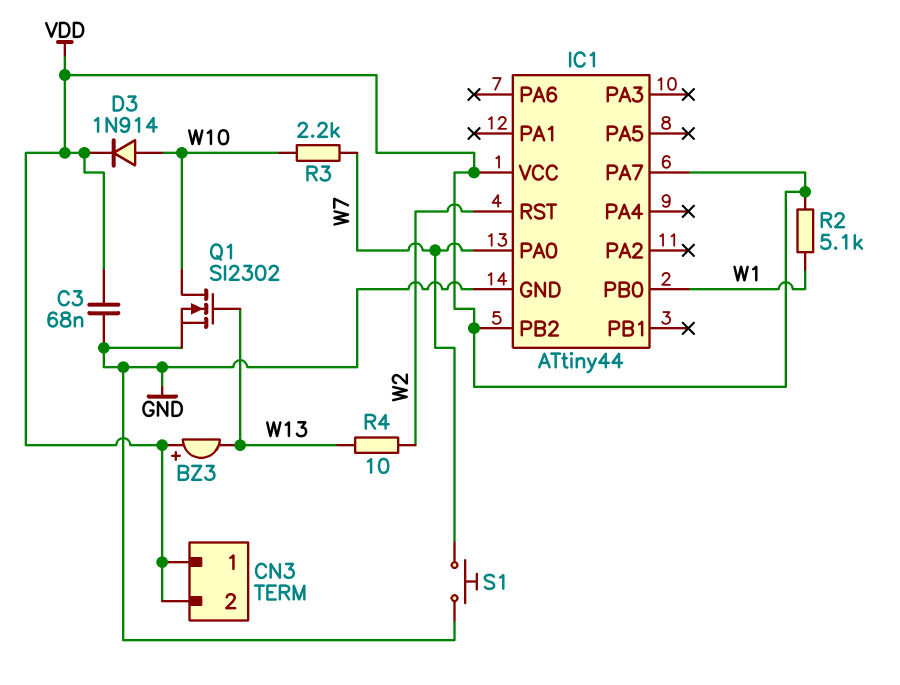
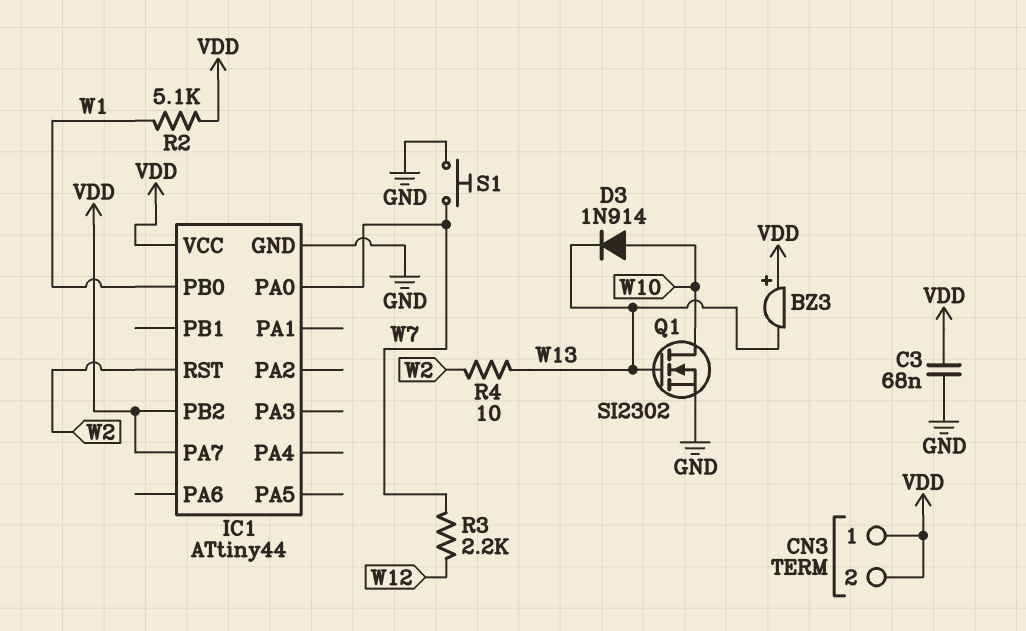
D3: diode 1N914 (A W10, K VDD) -> diode 1N914 (A W10, K W13)
R3: 2.2k (W7, W10) -> 2.2k (W7, W12)

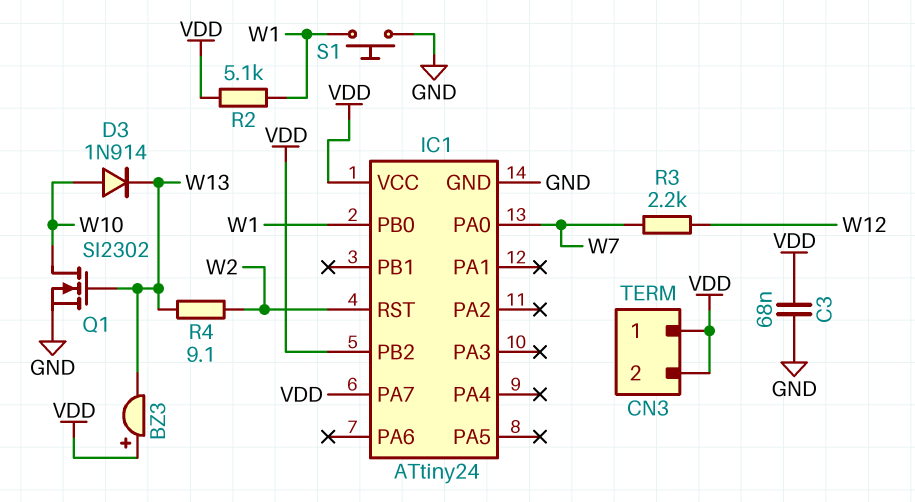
IC1: ATtiny44 -> ATtiny24
R4: 10 (W2, W13) -> 9.1 (W2, W13)
S1: button (GND, W7) -> button (GND, W1)

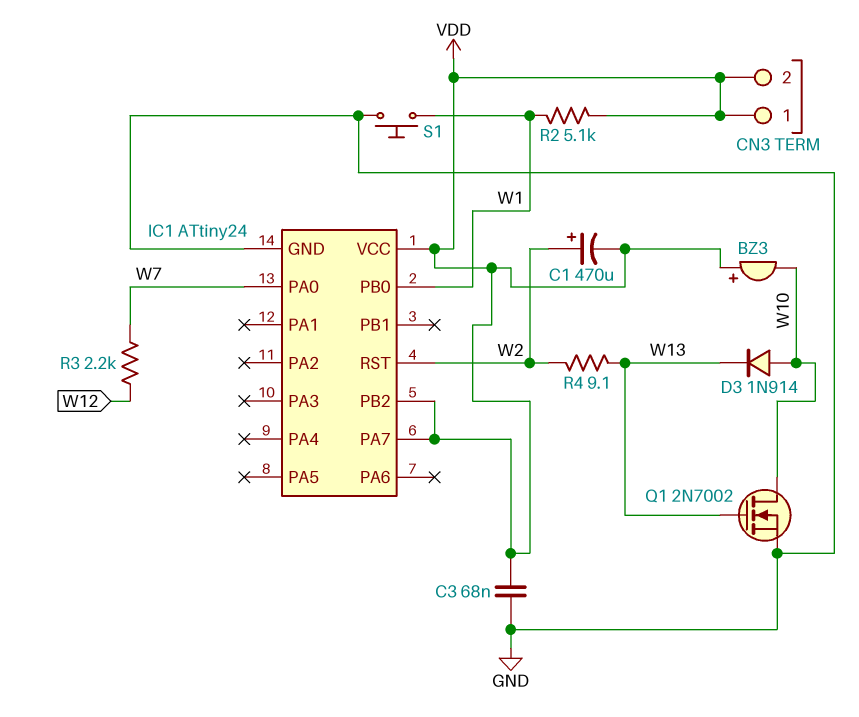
BZ3: buzzer (plus VDD, minus W13) -> buzzer (plus VDD, minus W10)
C1: none -> 470uF (plus W2, minus VDD)
Q1: NMOS SI2302 (G W13, D W10, S GND) -> NMOS 2N7002 (G W13, D W10, S GND)

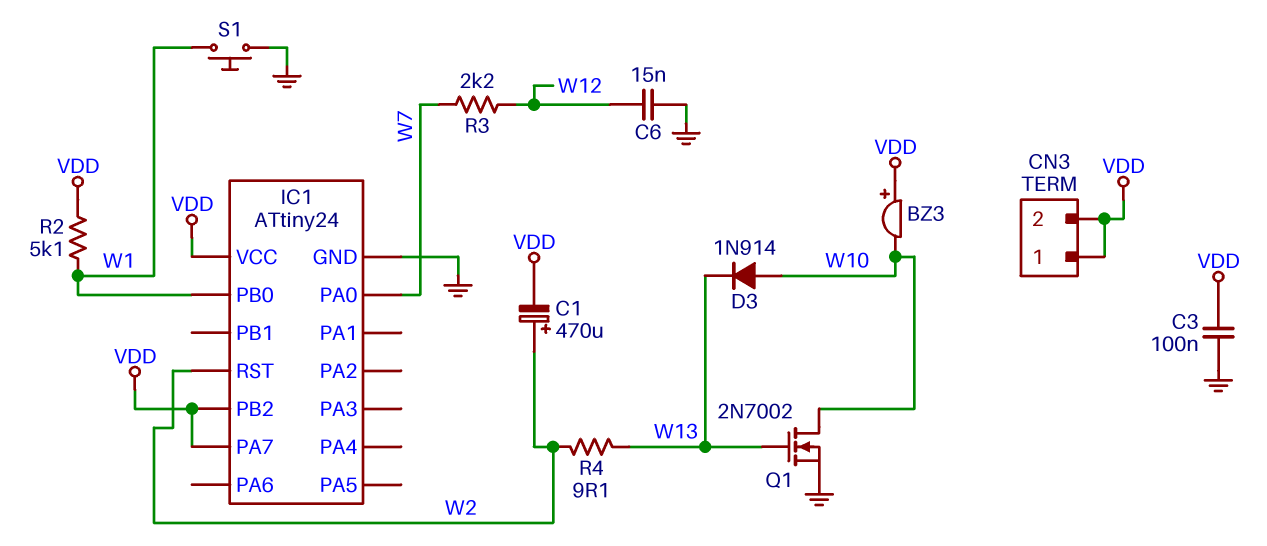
C3: 68nF (GND, VDD) -> 100nF (GND, VDD)
C6: none -> 15nF (GND, W12)

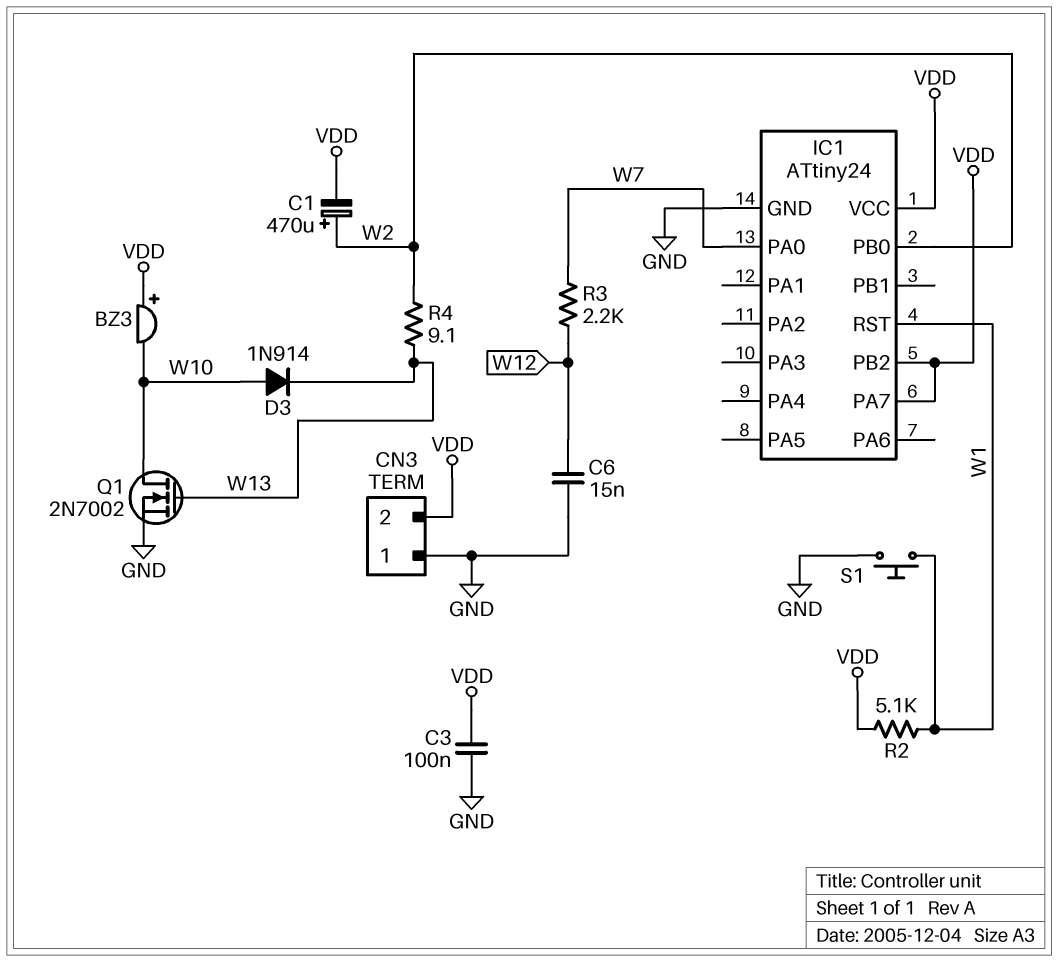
CN3 pin 1: VDD -> GND
IC1 pin PB0: W1 -> W2
IC1 pin RST: W2 -> W1

